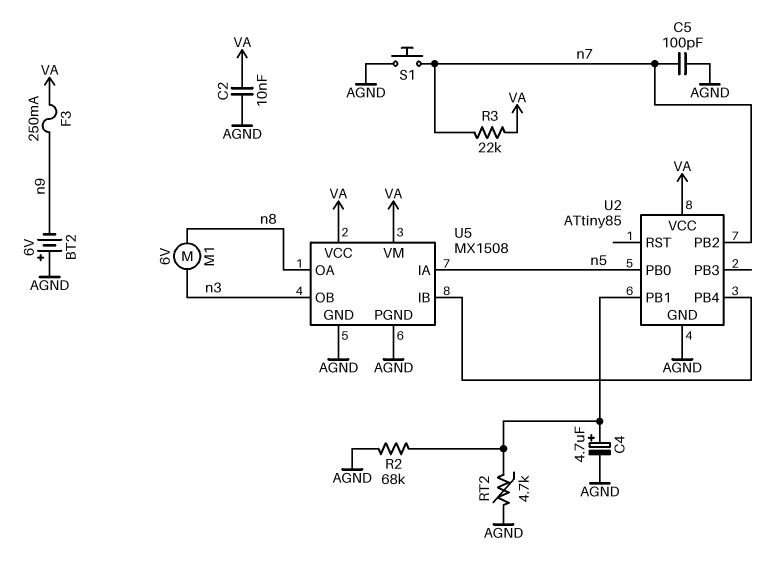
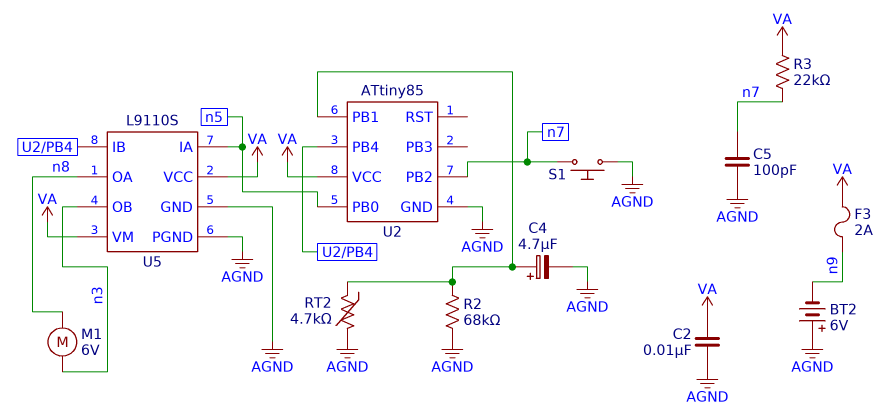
F3: 250mA (VA, n9) -> 2A (VA, n9)
U5: MX1508 -> L9110S

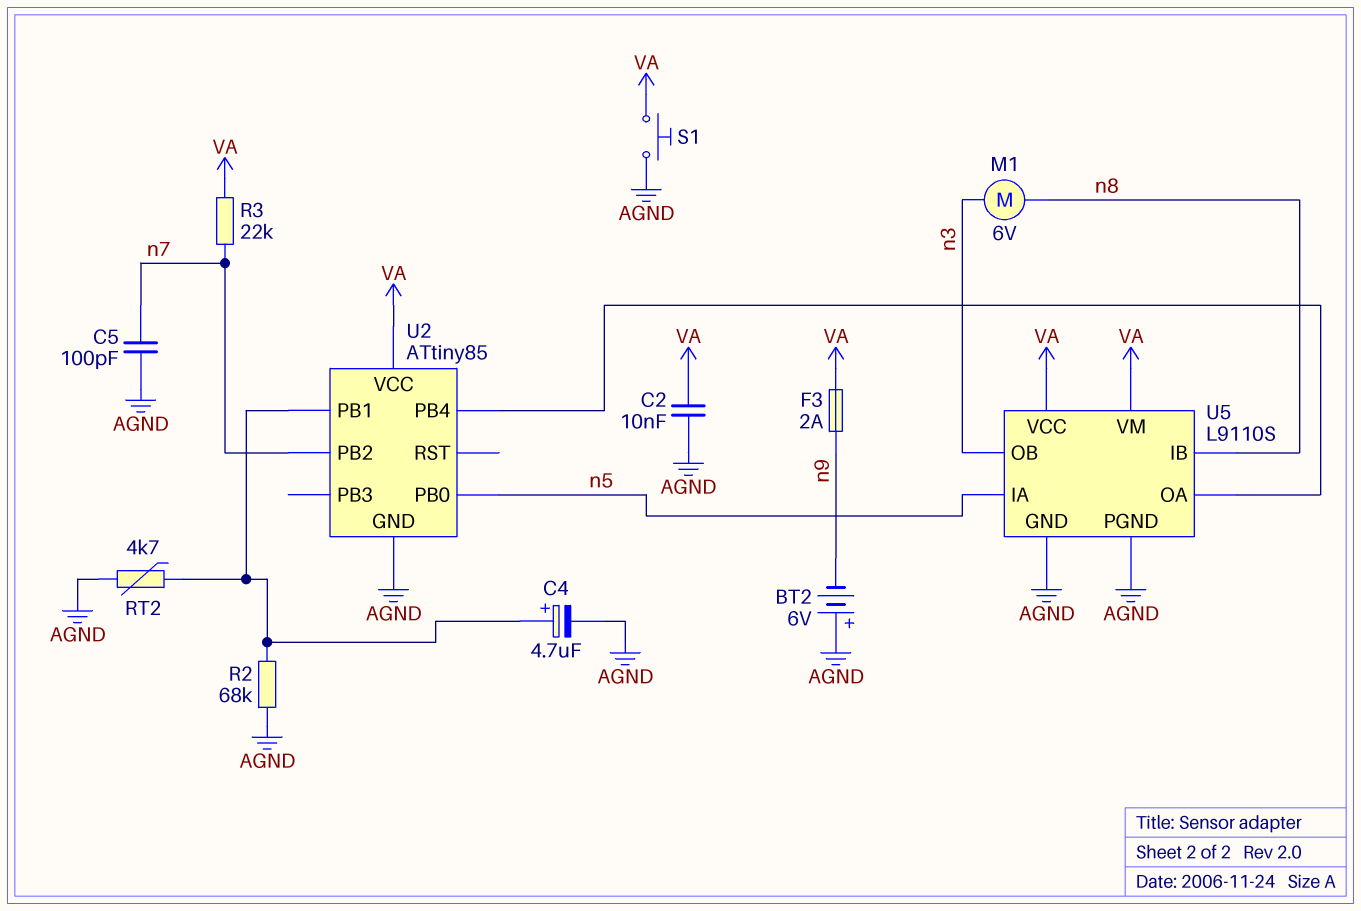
S1: button (AGND, n7) -> button (AGND, VA)
U5 pin IB: U2/PB4 -> n8
U5 pin OA: n8 -> U2/PB4

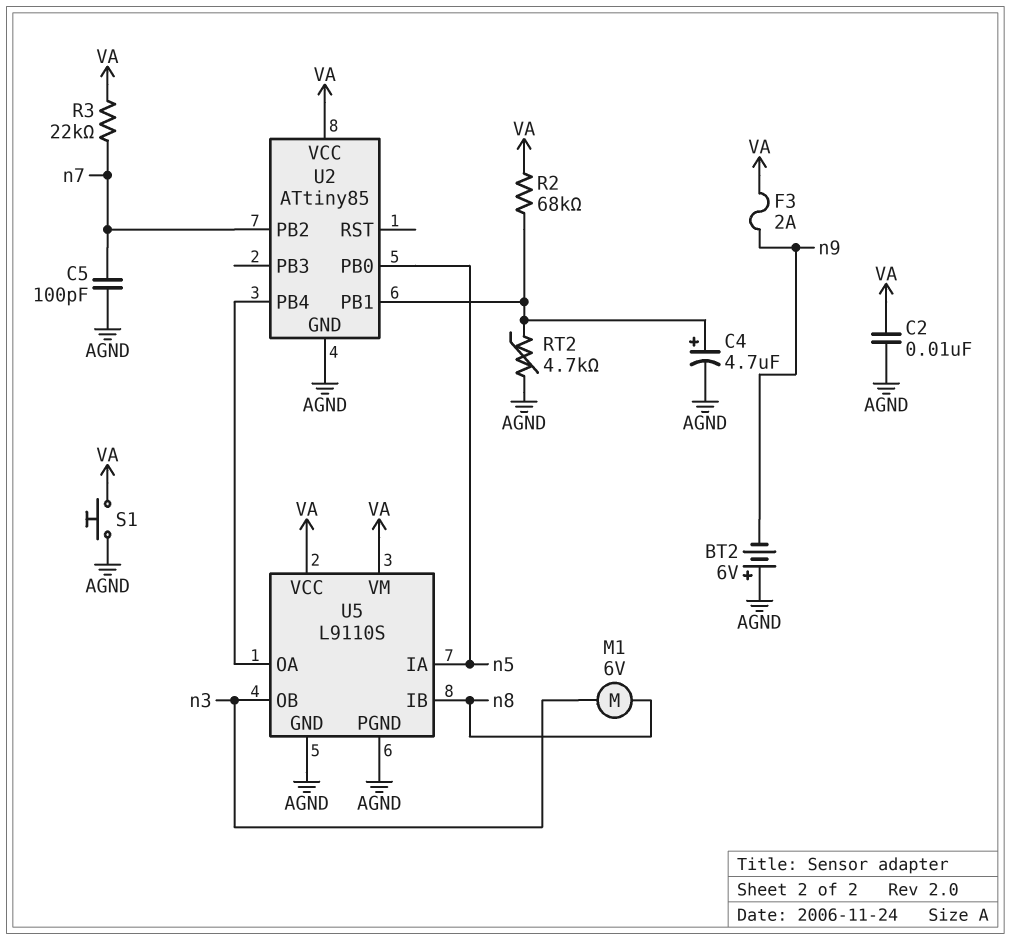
R2: 68k (AGND, U2/PB1) -> 68k (U2/PB1, VA)

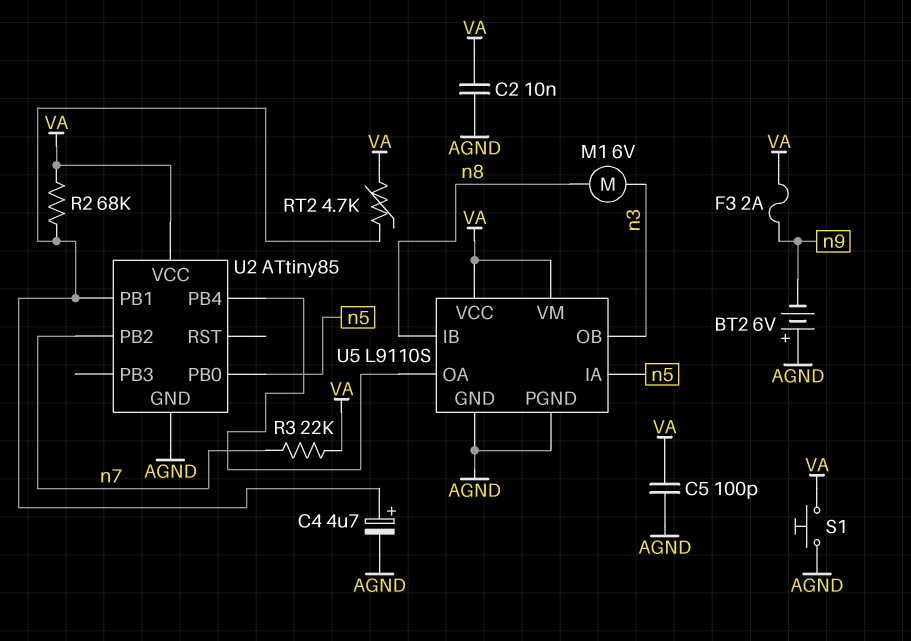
C5: 100pF (AGND, n7) -> 100pF (AGND, VA)
RT2: 4.7k (AGND, U2/PB1) -> 4.7k (U2/PB1, VA)

